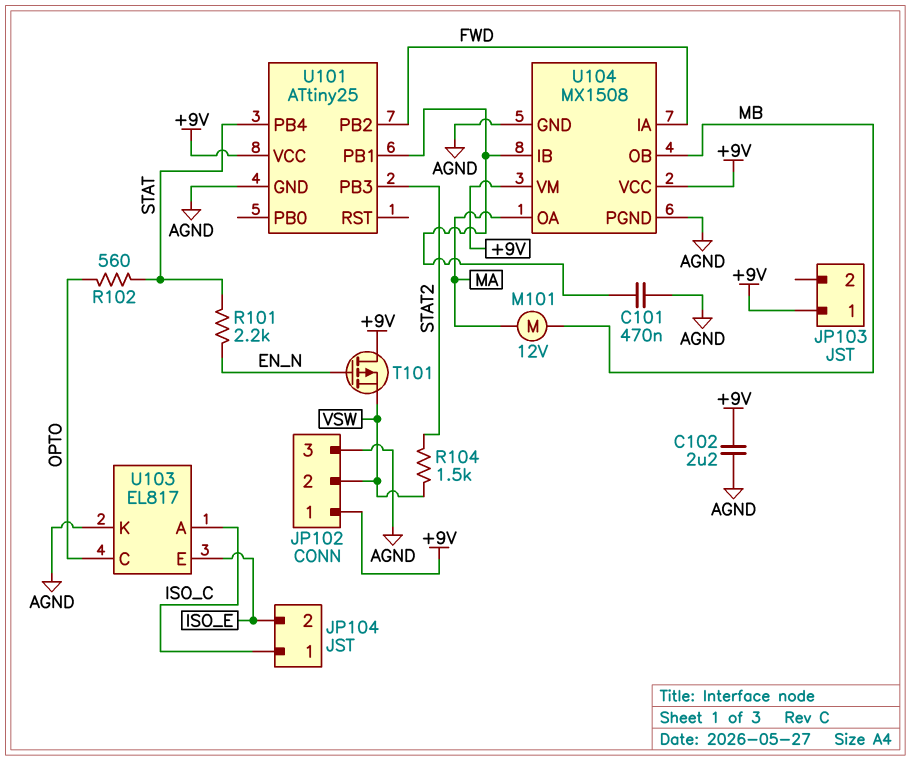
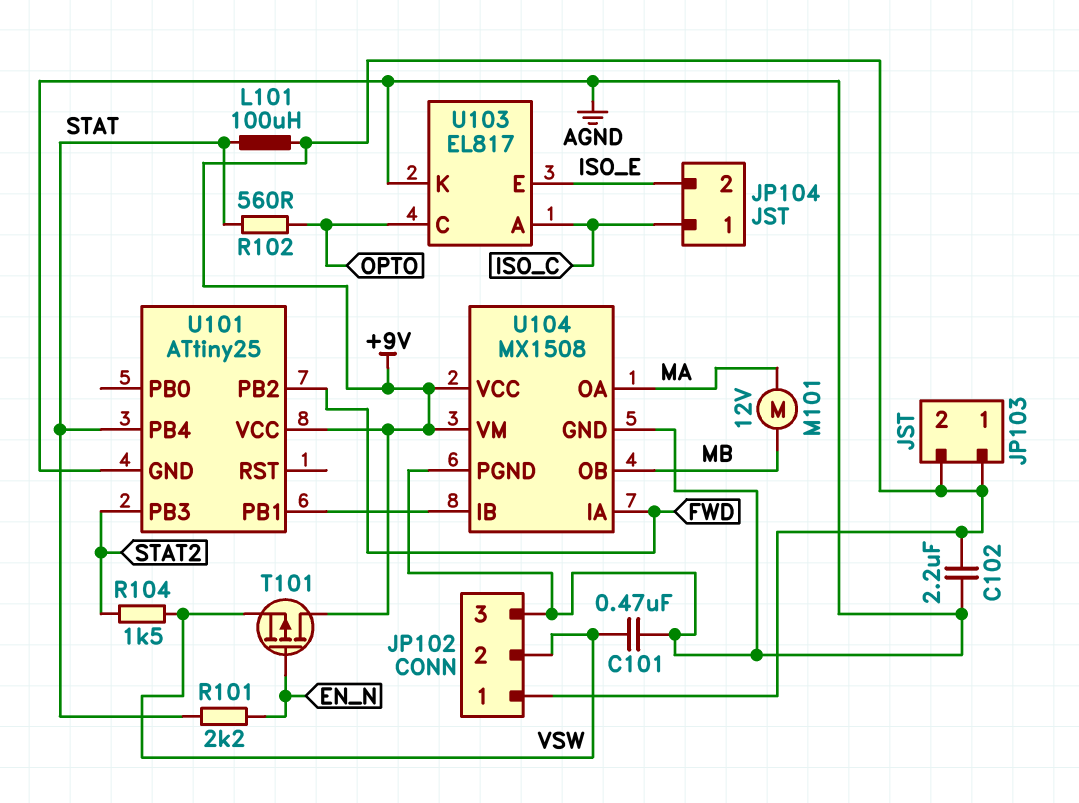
C101: 470nF (AGND, U101/PB1) -> 470nF (AGND, VSW)
JP103 pin 2: none -> +9V
L101: none -> 100uH (+9V, STAT)

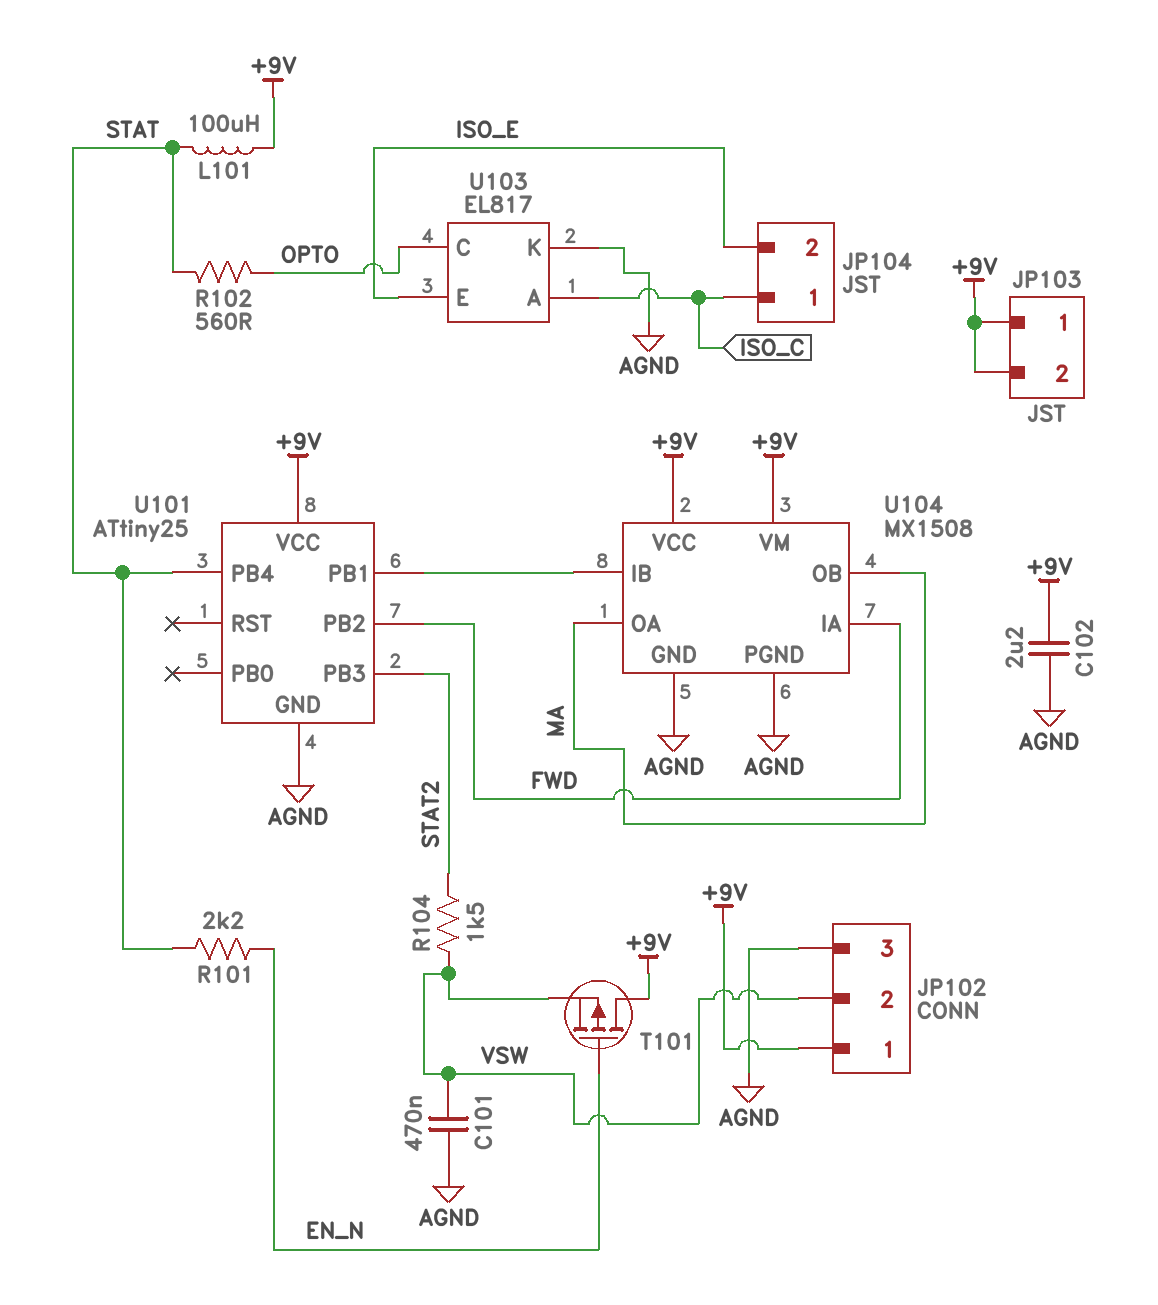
M101: motor 12V (MA, MB) -> none
U104 pin OB: MB -> MA

